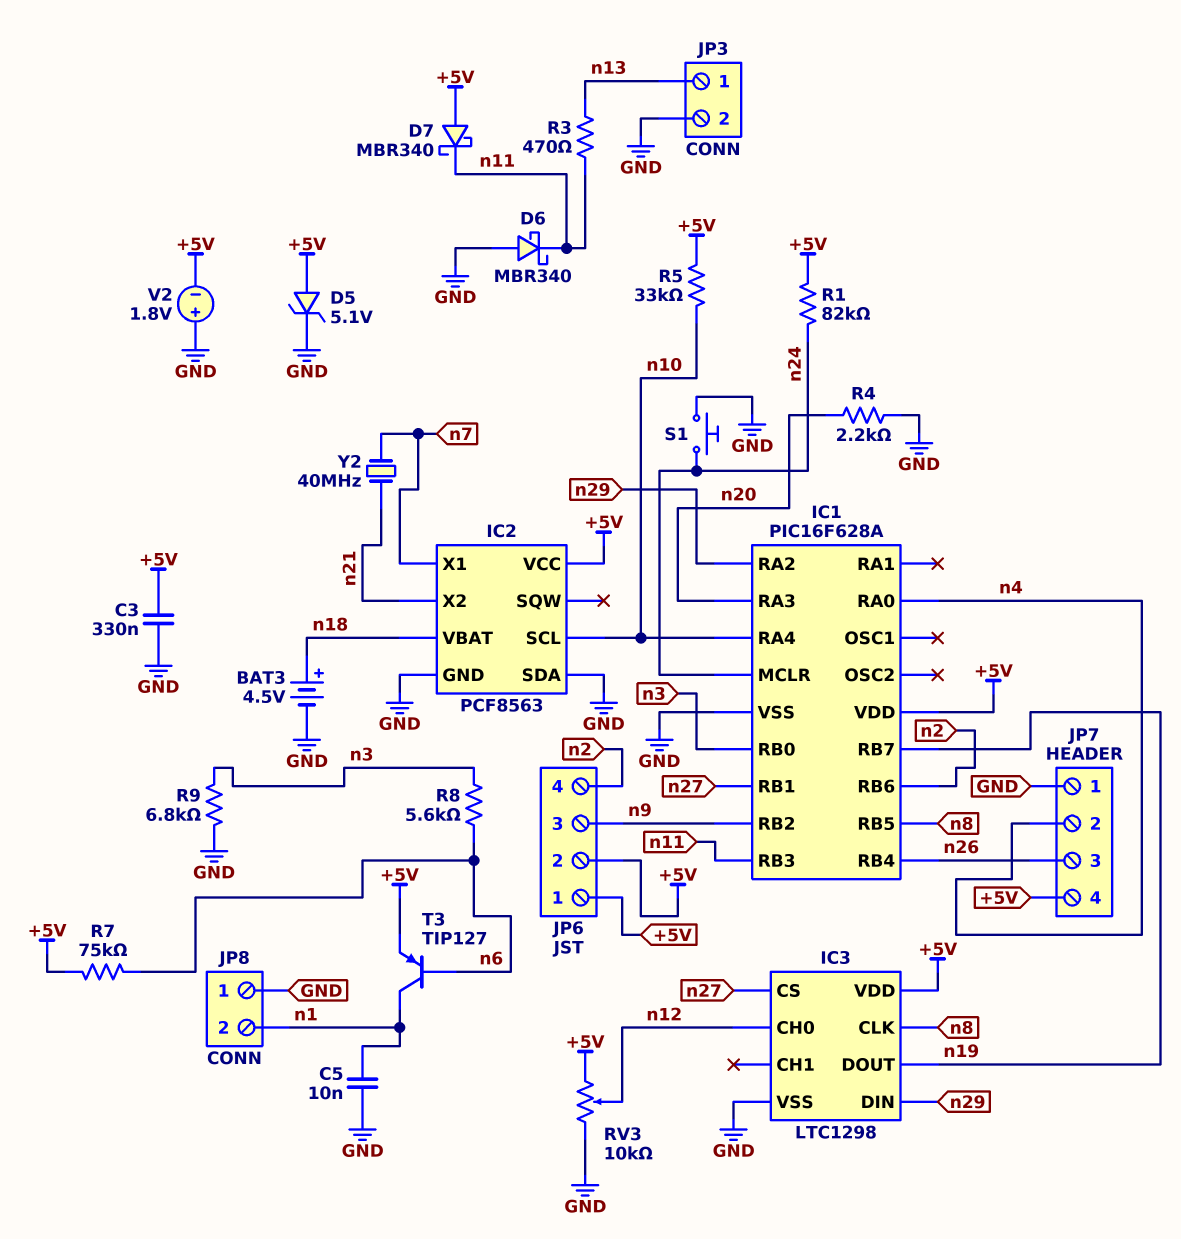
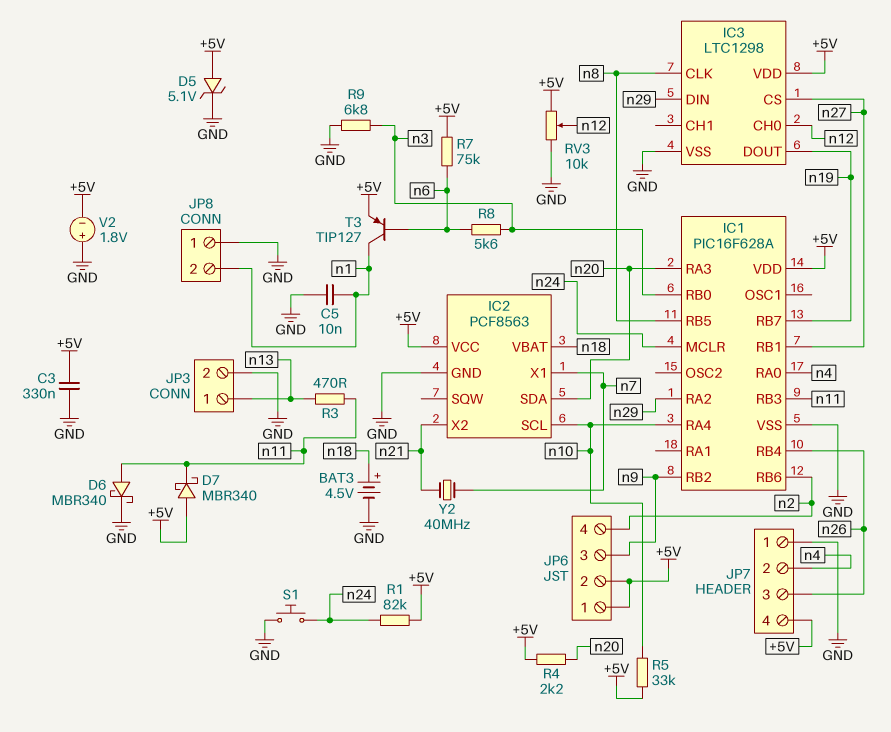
D6: schottky MBR340 (A GND, K n11) -> schottky MBR340 (A n11, K GND)
IC2 pin SDA: GND -> n20
R4: 2.2k (GND, n20) -> 2.2k (+5V, n20)

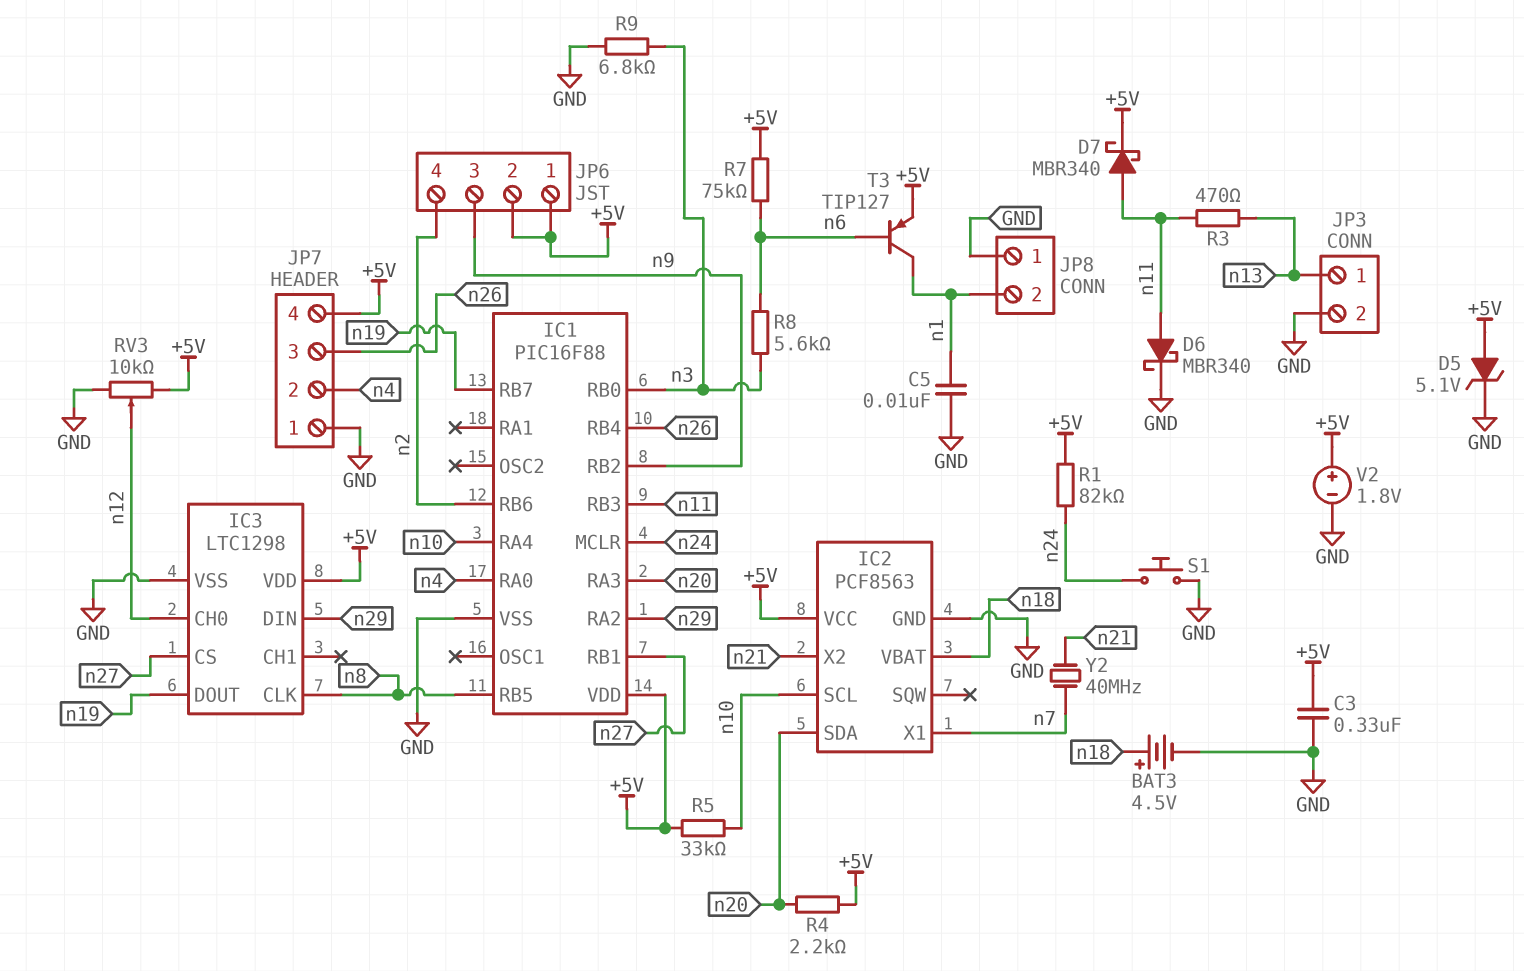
D7: schottky MBR340 (A +5V, K n11) -> schottky MBR340 (A n11, K +5V)
IC1: PIC16F628A -> PIC16F88
V2: 1.8V (plus GND, minus +5V) -> 1.8V (plus +5V, minus GND)

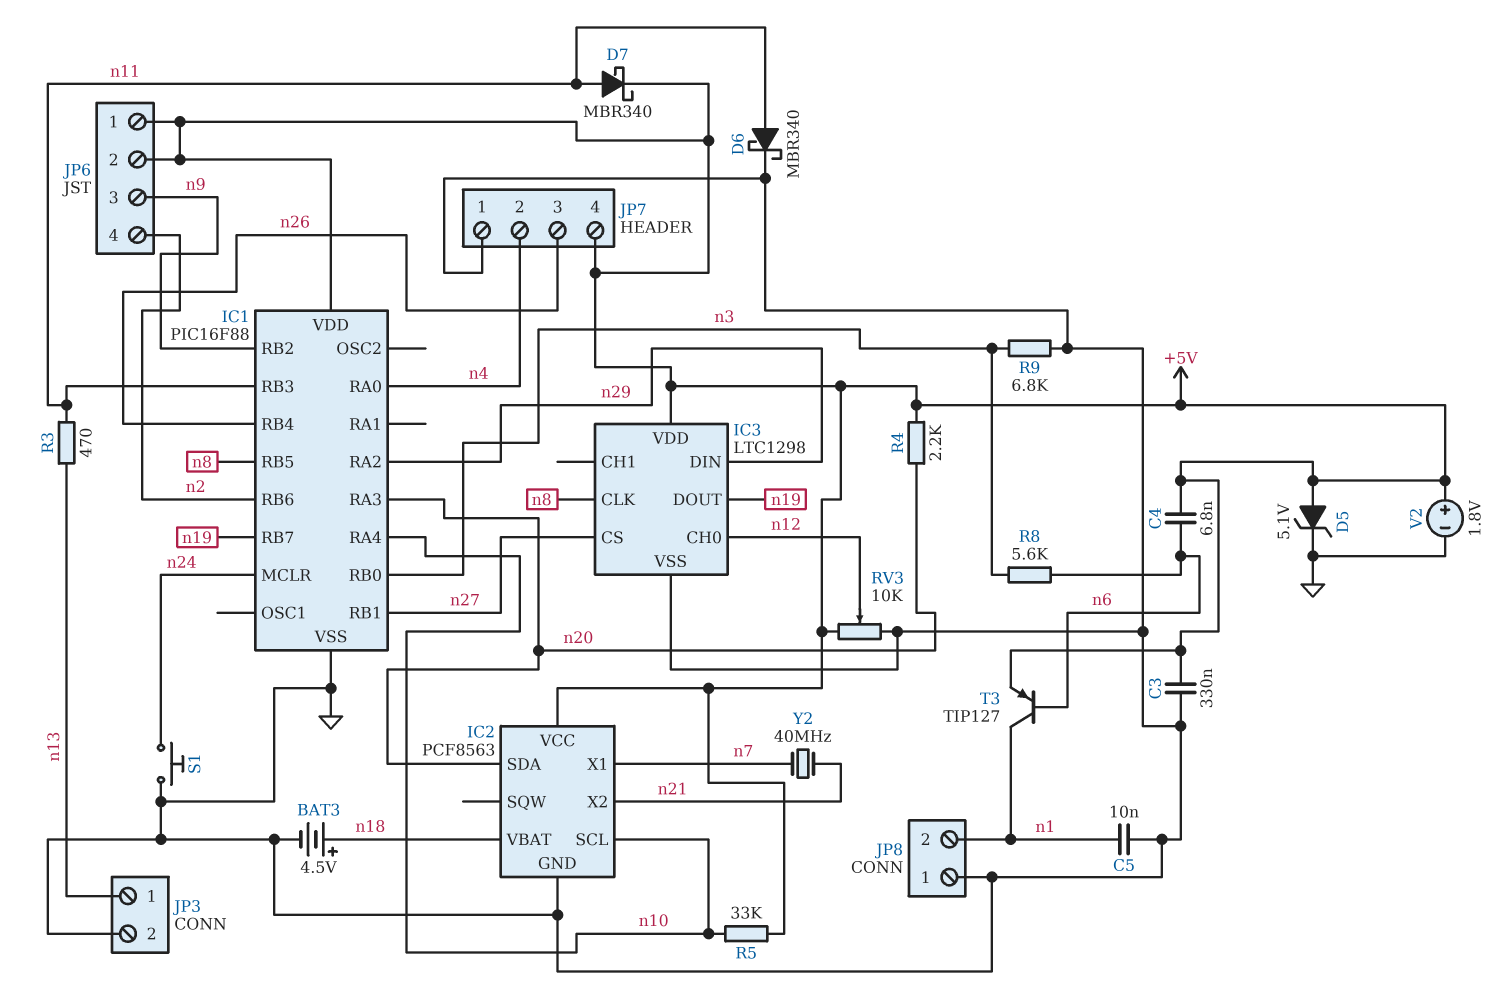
C4: none -> 6.8nF (+5V, n6)
R1: 82k (+5V, n24) -> none
R7: 75k (+5V, n6) -> none

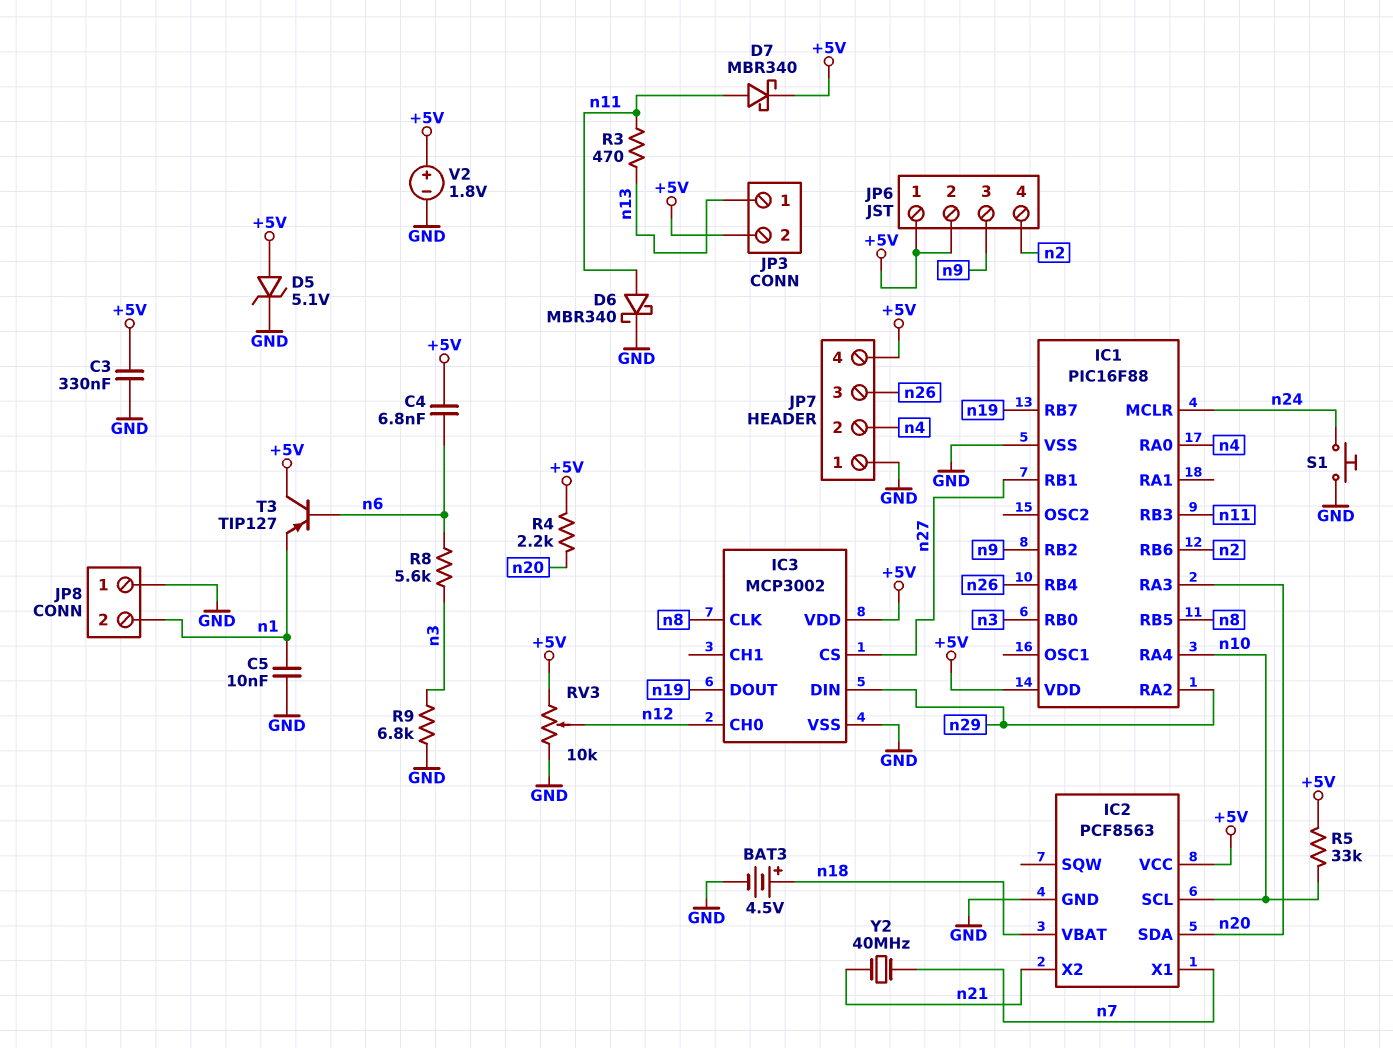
IC3: LTC1298 -> MCP3002
JP3 pin 2: GND -> +5V
T3: PNP TIP127 (B n6, C n1, E +5V) -> PNP TIP127 (B n6, C +5V, E n1)

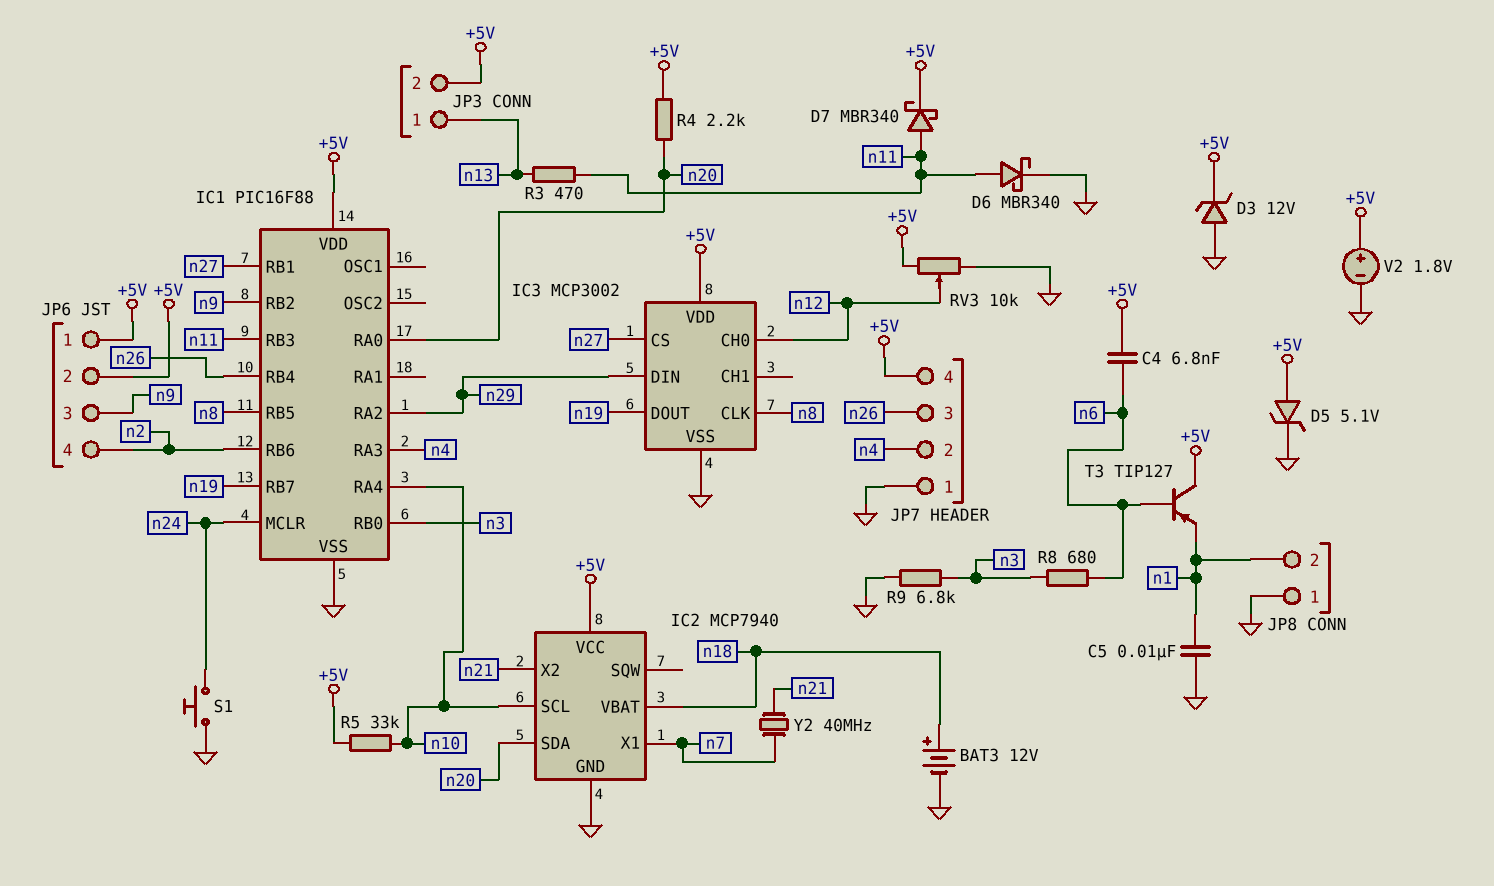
BAT3: 4.5V (plus n18, minus GND) -> 12V (plus n18, minus GND)
C3: 330nF (+5V, GND) -> none
D3: none -> zener 12V (A GND, K +5V)
IC1 pin RA0: n4 -> n20
IC1 pin RA3: n20 -> n4
IC2: PCF8563 -> MCP7940
R8: 5.6k (n3, n6) -> 680 (n3, n6)

